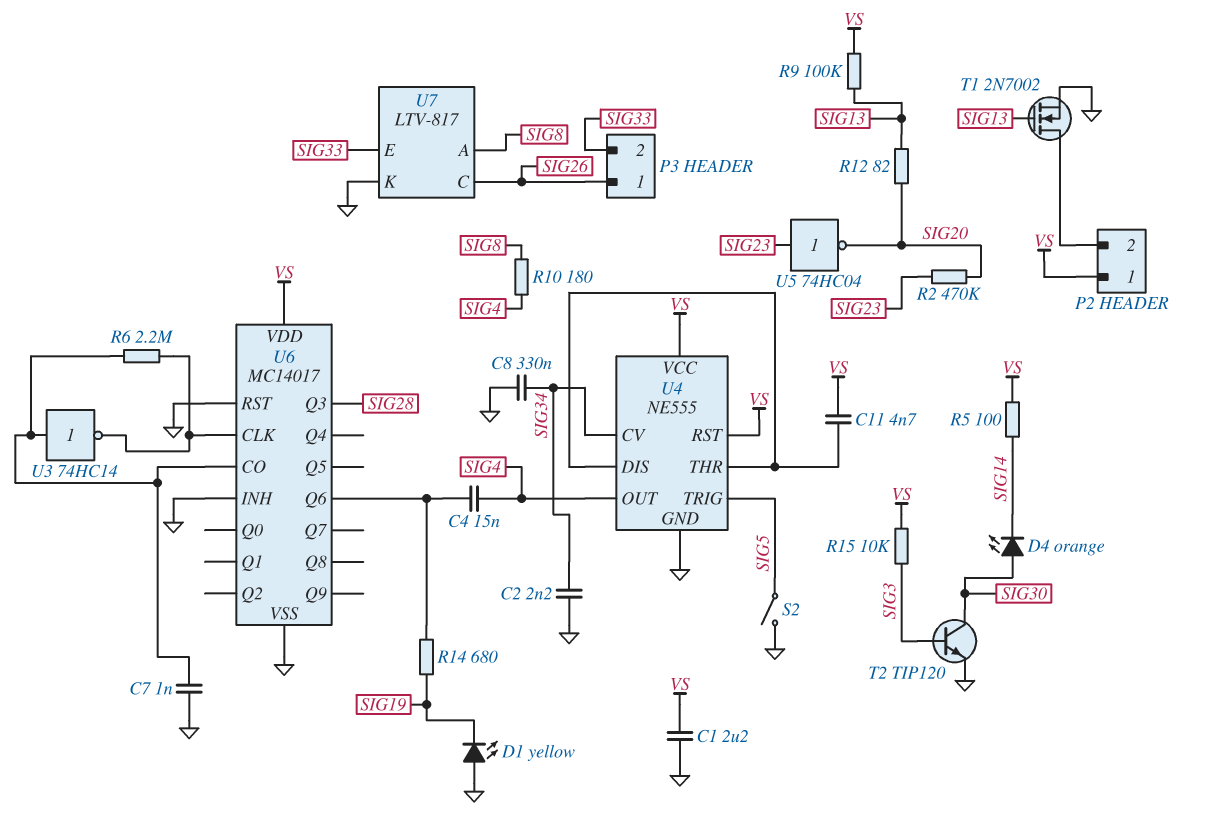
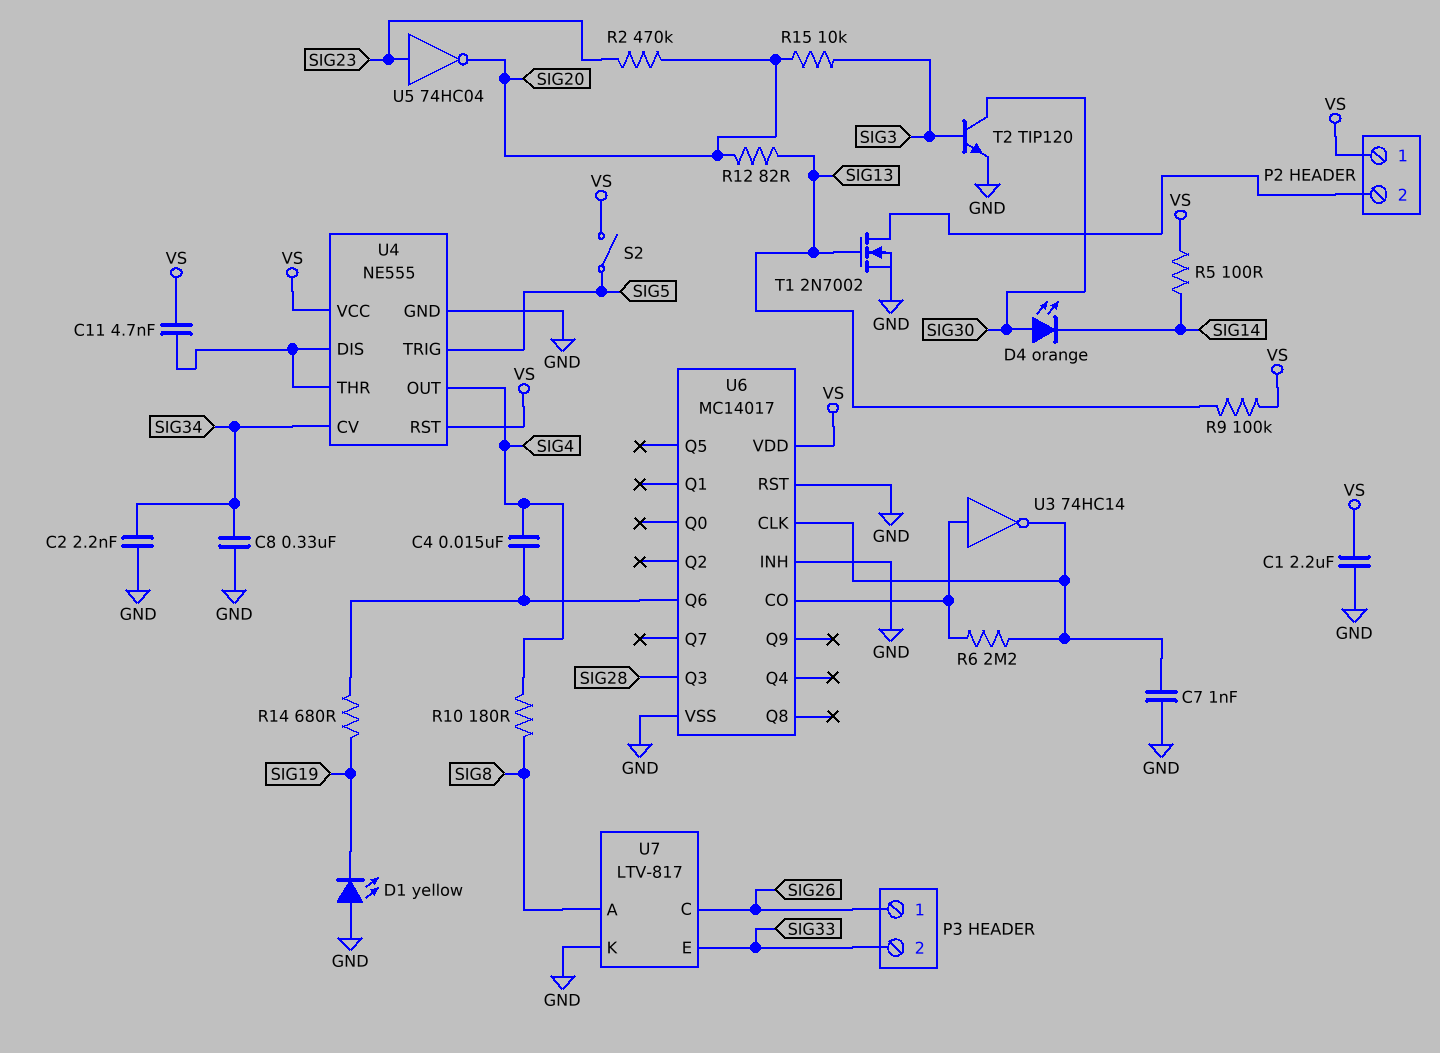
C7: 1nF (GND, U6/CO) -> 1nF (GND, U6/CLK)
R15: 10k (SIG3, VS) -> 10k (SIG3, SIG20)
S2: switch (GND, SIG5) -> switch (SIG5, VS)

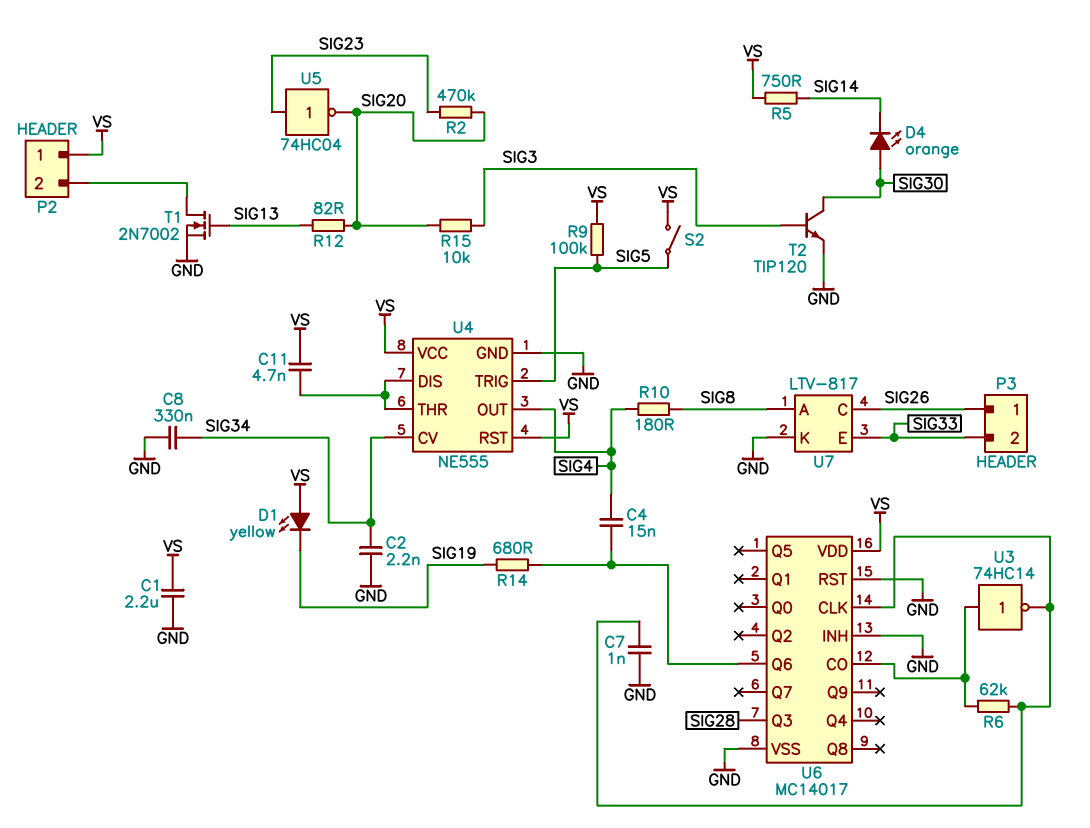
D1: LED yellow (A GND, K SIG19) -> LED yellow (A VS, K SIG19)
R5: 100 (SIG14, VS) -> 750 (SIG14, VS)
R6: 2.2M (U6/CLK, U6/CO) -> 62k (U6/CLK, U6/CO)
R9: 100k (SIG13, VS) -> 100k (SIG5, VS)

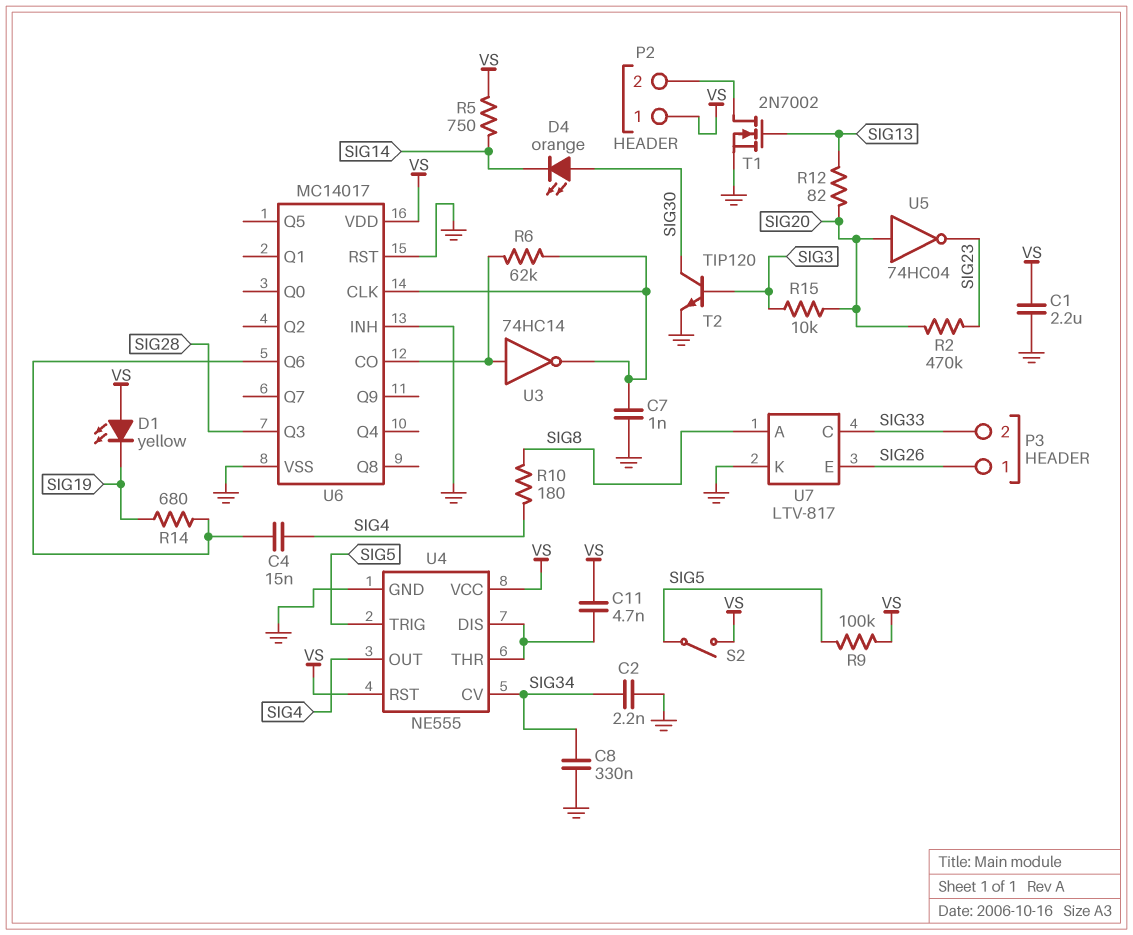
U5: NOT 74HC04 (in SIG23, out SIG20) -> NOT 74HC04 (in SIG20, out SIG23)
U7 pin C: SIG26 -> SIG33
U7 pin E: SIG33 -> SIG26

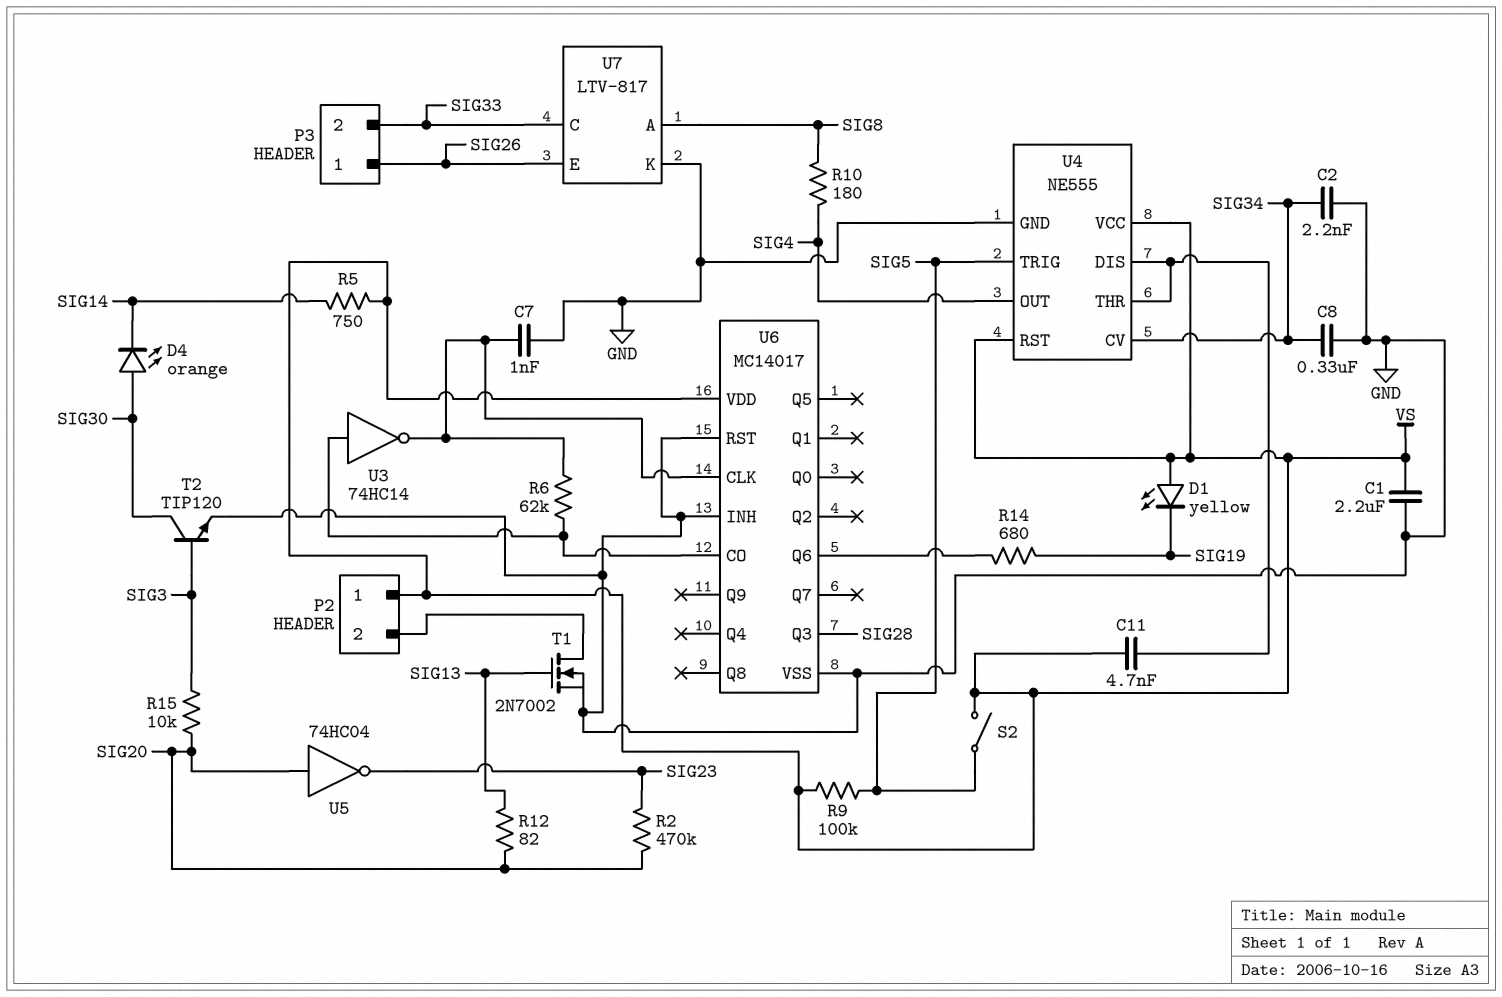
C4: 15nF (SIG4, U6/Q6) -> none

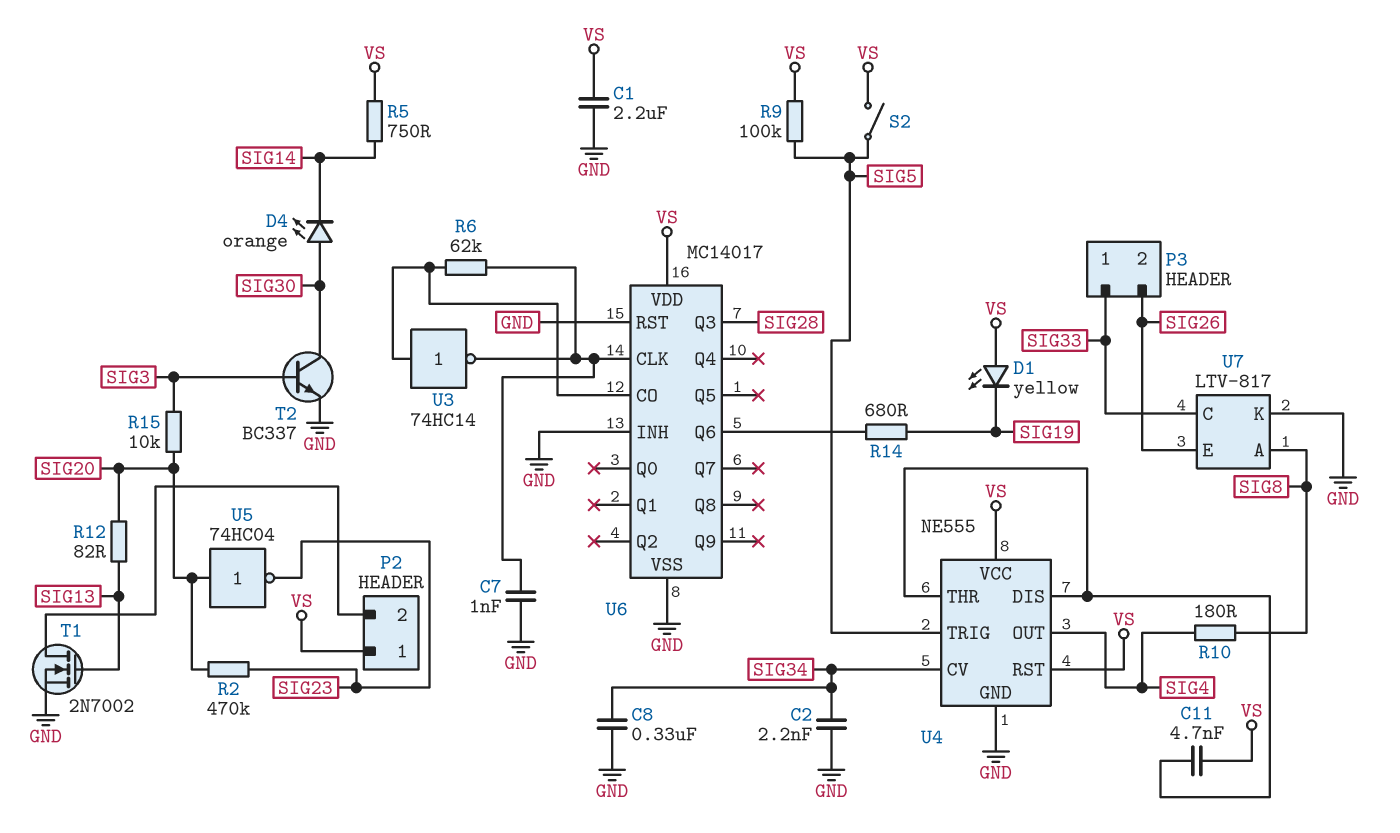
P3 pin 1: SIG26 -> SIG33
P3 pin 2: SIG33 -> SIG26
T2: NPN TIP120 (B SIG3, C SIG30, E GND) -> NPN BC337 (B SIG3, C SIG30, E GND)

